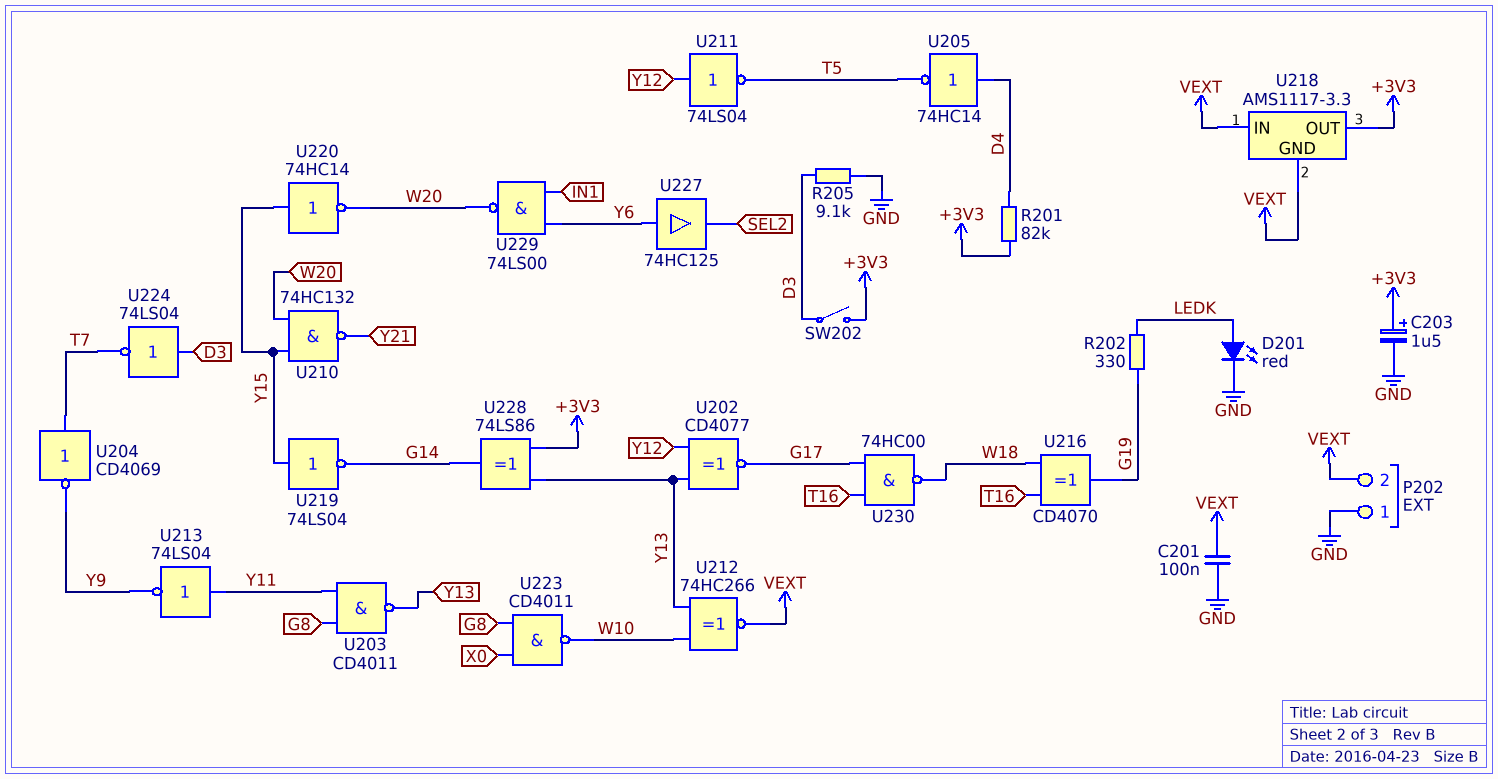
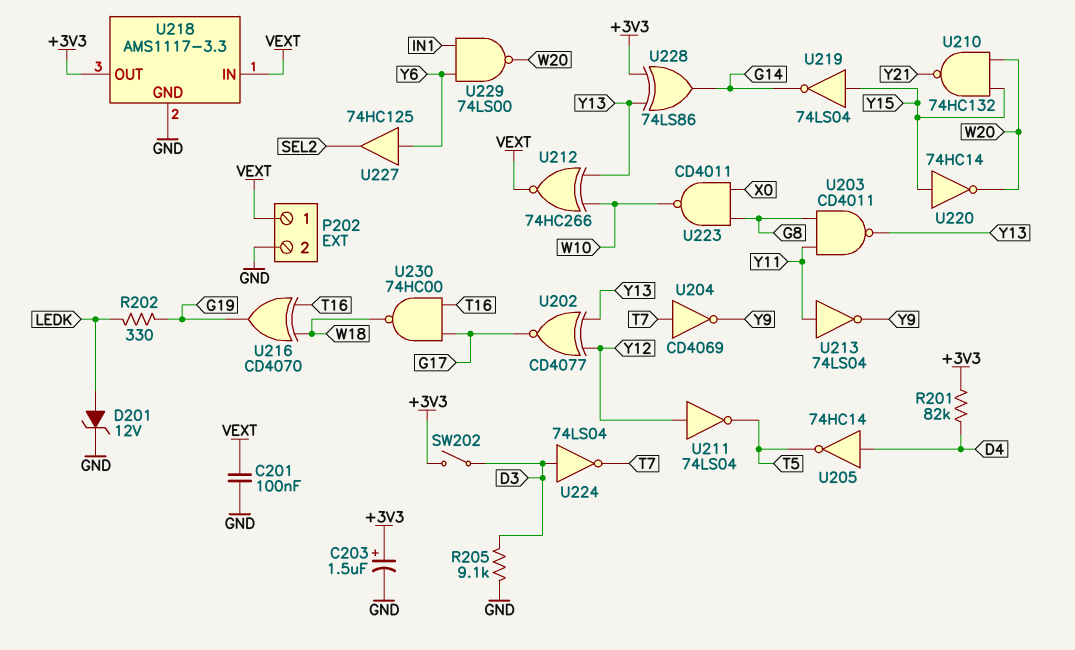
D201: LED red (A LEDK, K GND) -> zener 12V (A LEDK, K GND)
P202 pin 1: GND -> VEXT
P202 pin 2: VEXT -> GND
U218 pin GND: VEXT -> GND

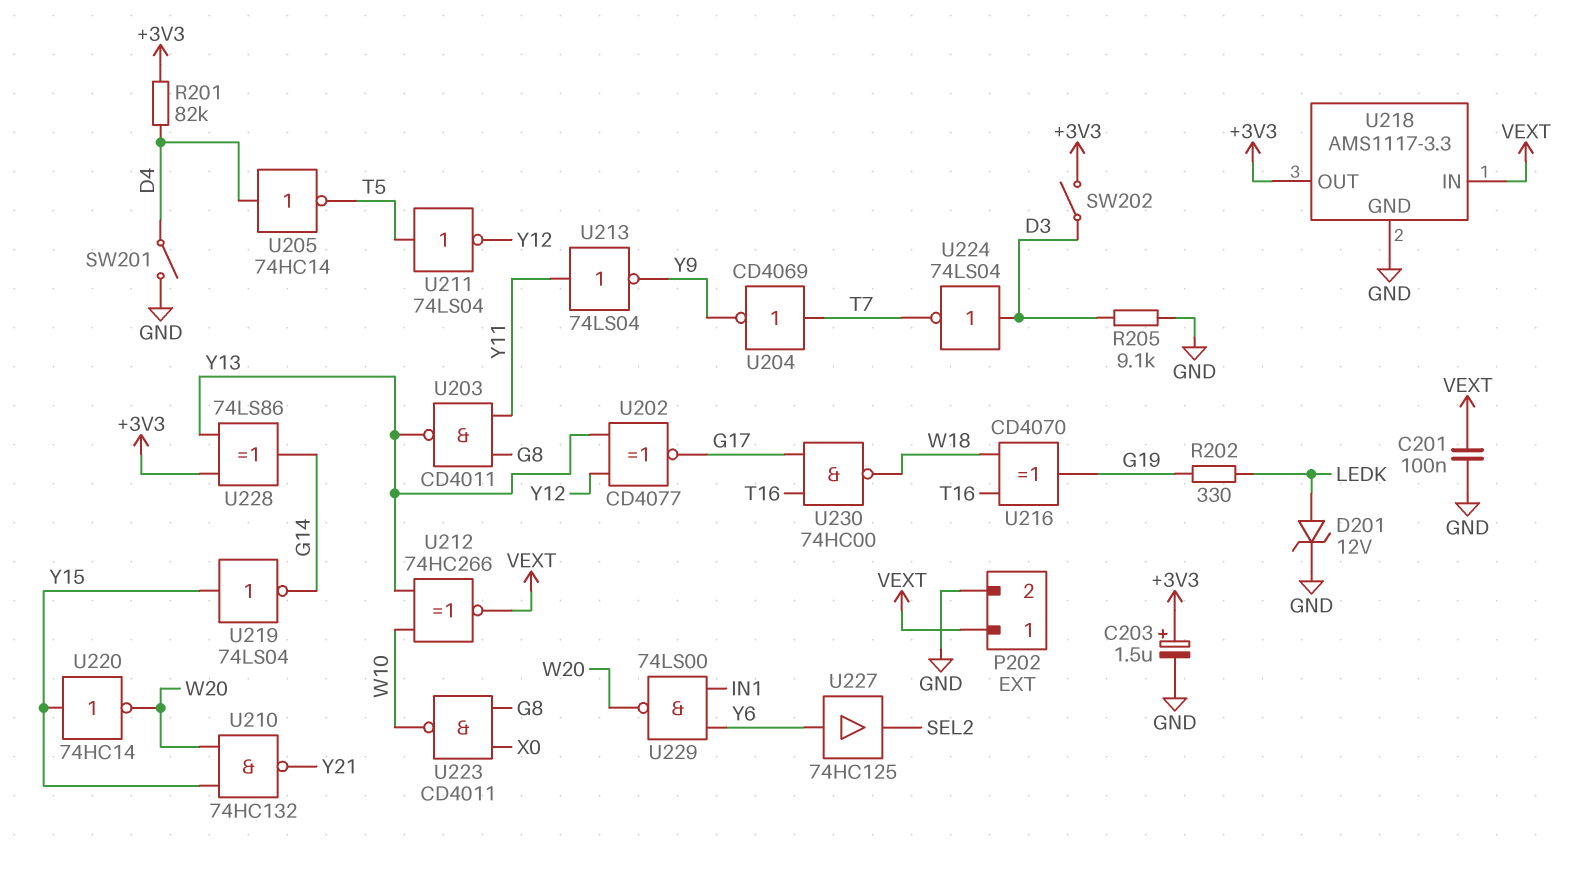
SW201: none -> switch (D4, GND)
U211: NOT 74LS04 (in Y12, out T5) -> NOT 74LS04 (in T5, out Y12)

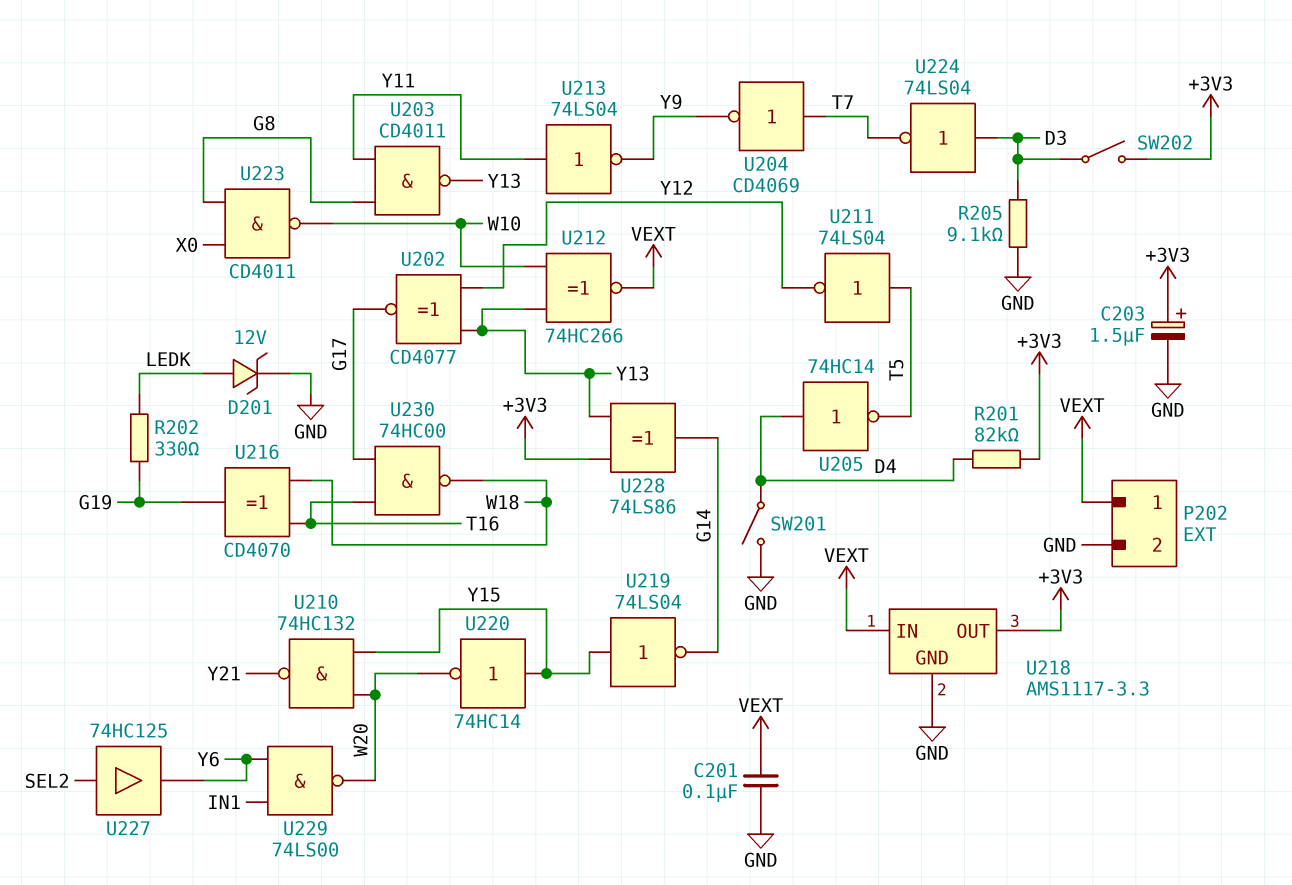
U227: buffer 74HC125 (in Y6, out SEL2) -> buffer 74HC125 (in SEL2, out Y6)

